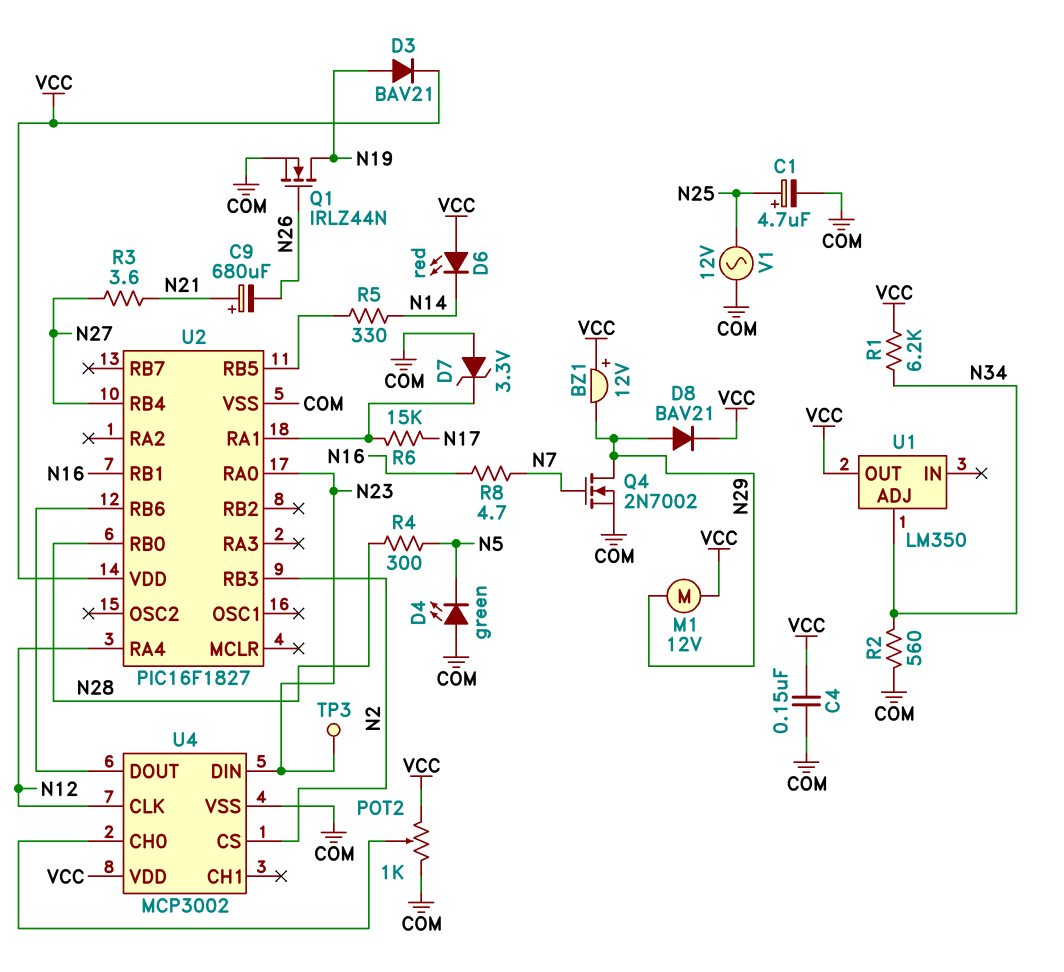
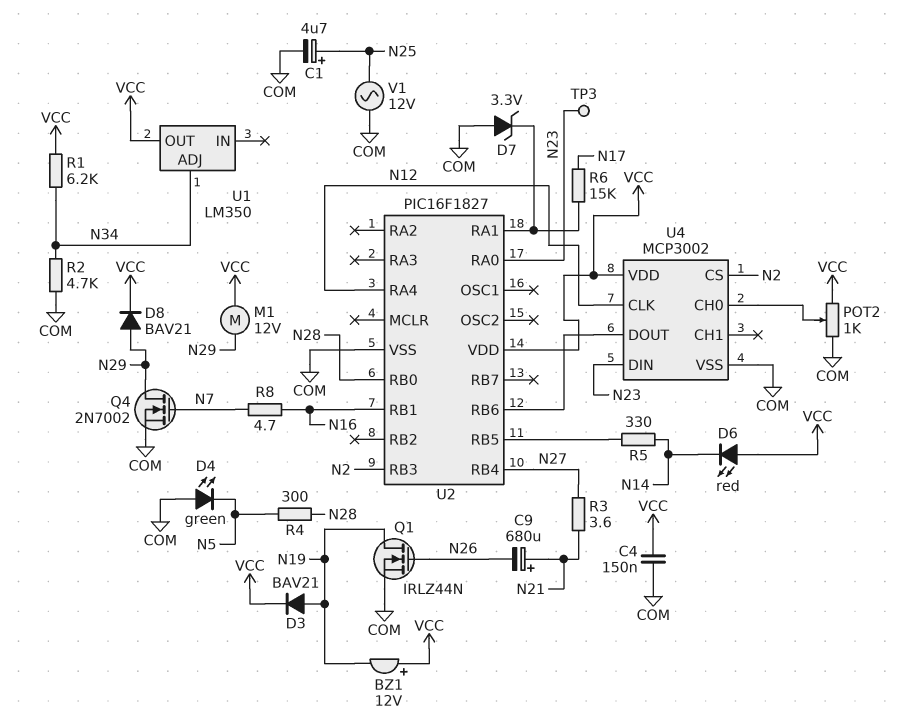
BZ1: buzzer 12V (plus VCC, minus N29) -> buzzer 12V (plus VCC, minus N19)
R2: 560 (COM, N34) -> 4.7k (COM, N34)

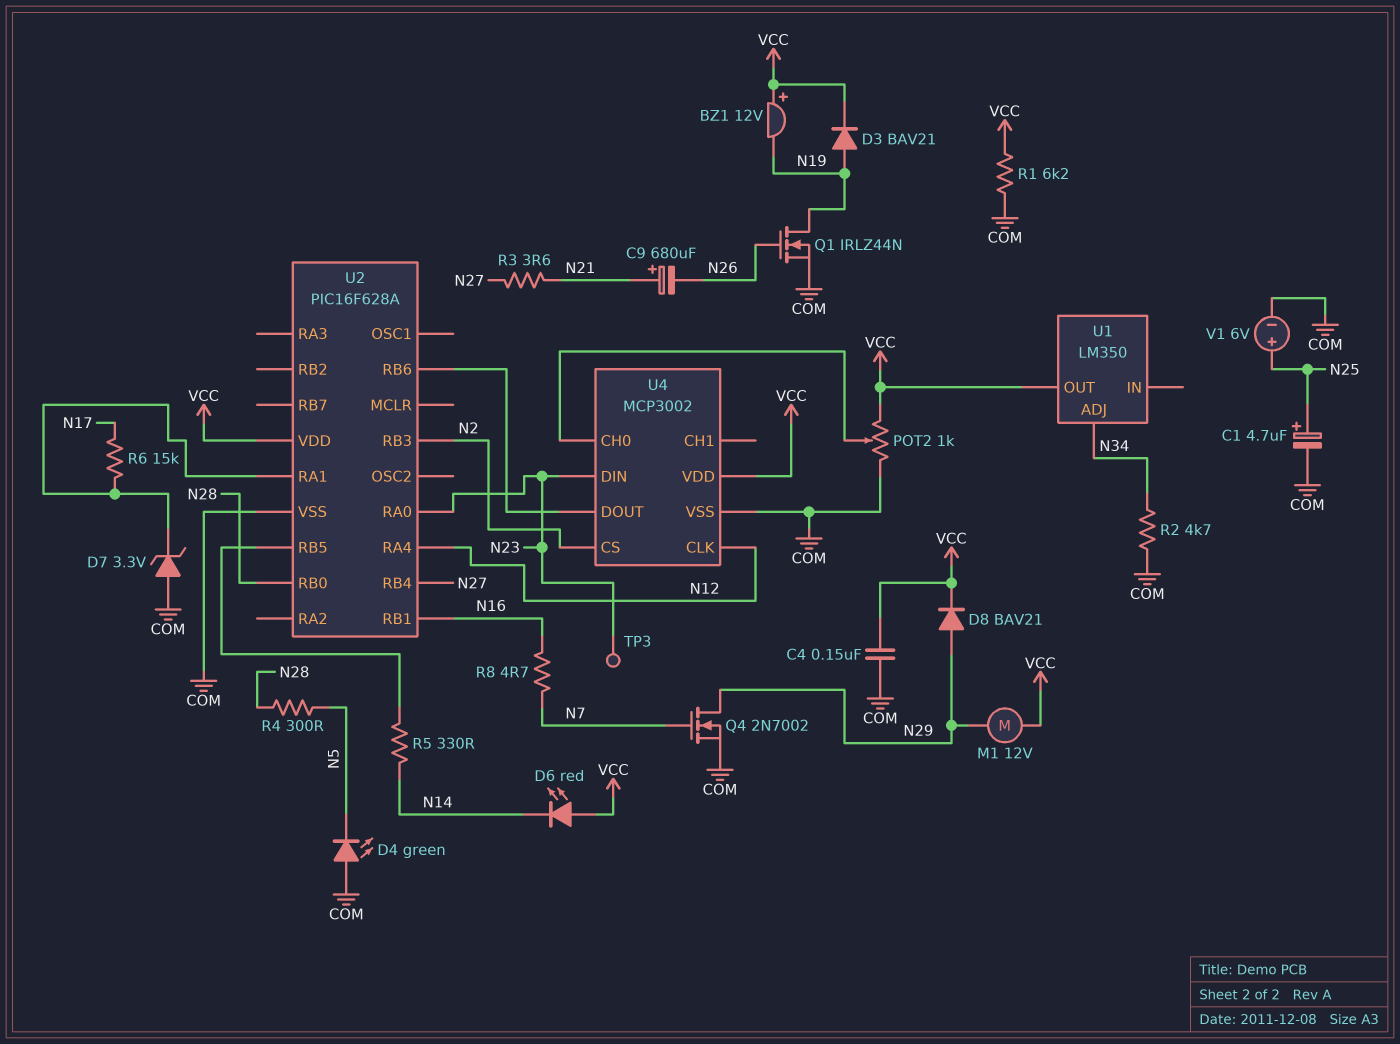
R1: 6.2k (N34, VCC) -> 6.2k (COM, VCC)
U2: PIC16F1827 -> PIC16F628A
V1: AC 12V (COM, N25) -> 6V (plus N25, minus COM)

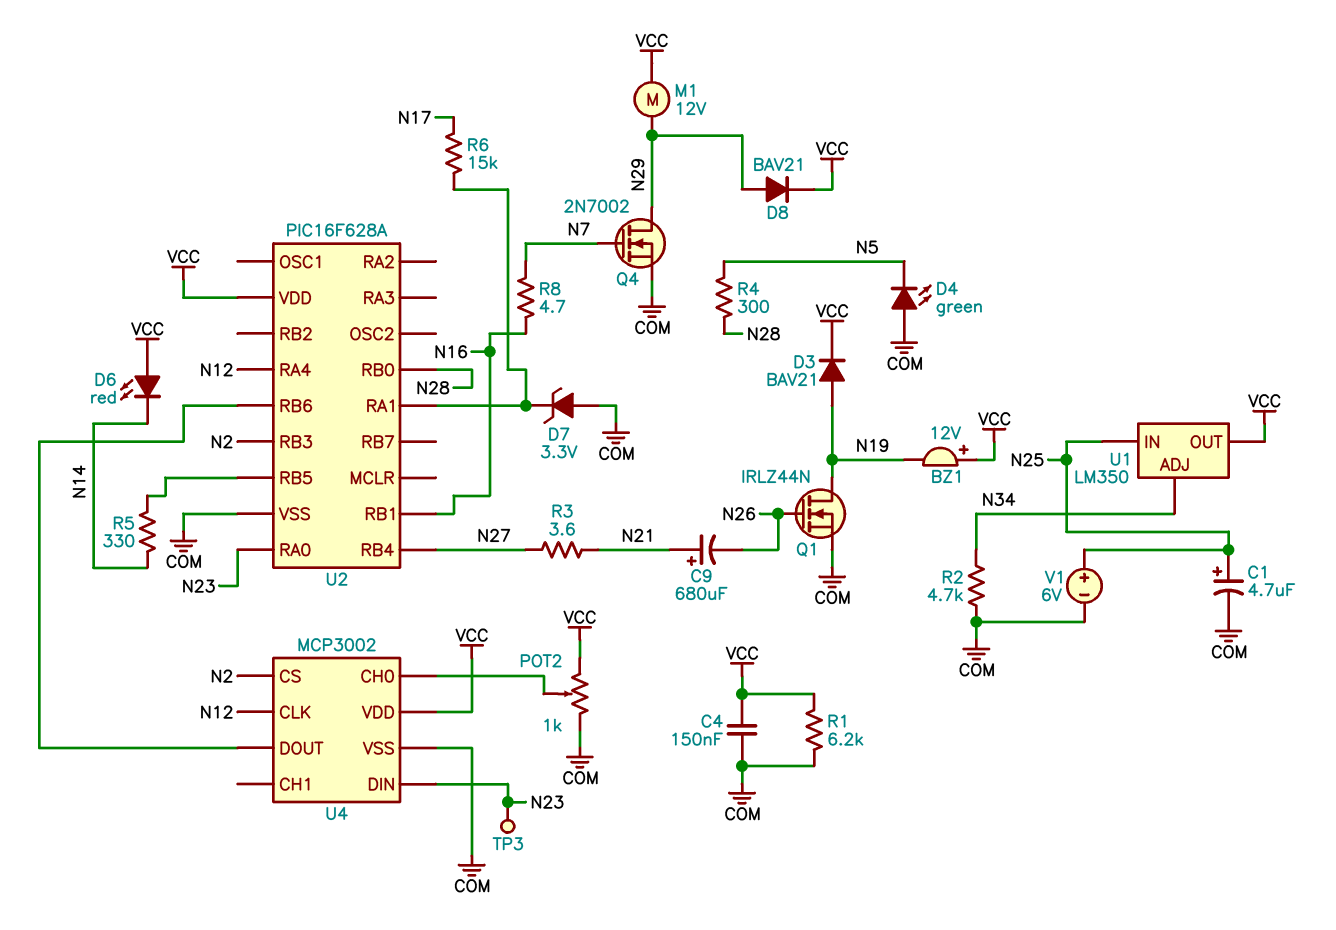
U1 pin IN: none -> N25

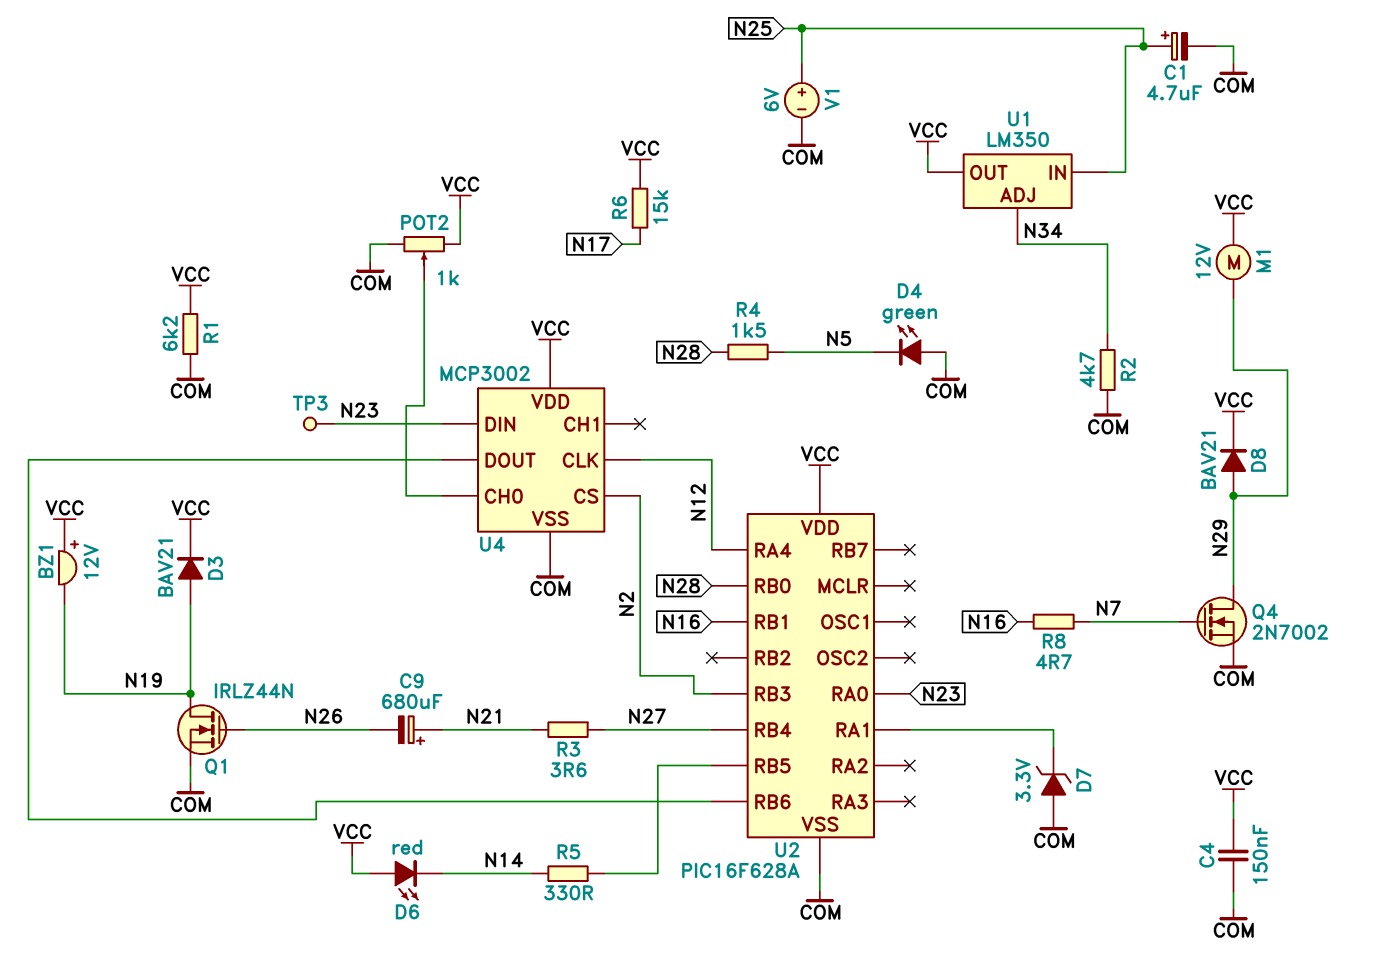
R4: 300 (N5, N28) -> 1.5k (N5, N28)
R6: 15k (N17, U2/RA1) -> 15k (N17, VCC)

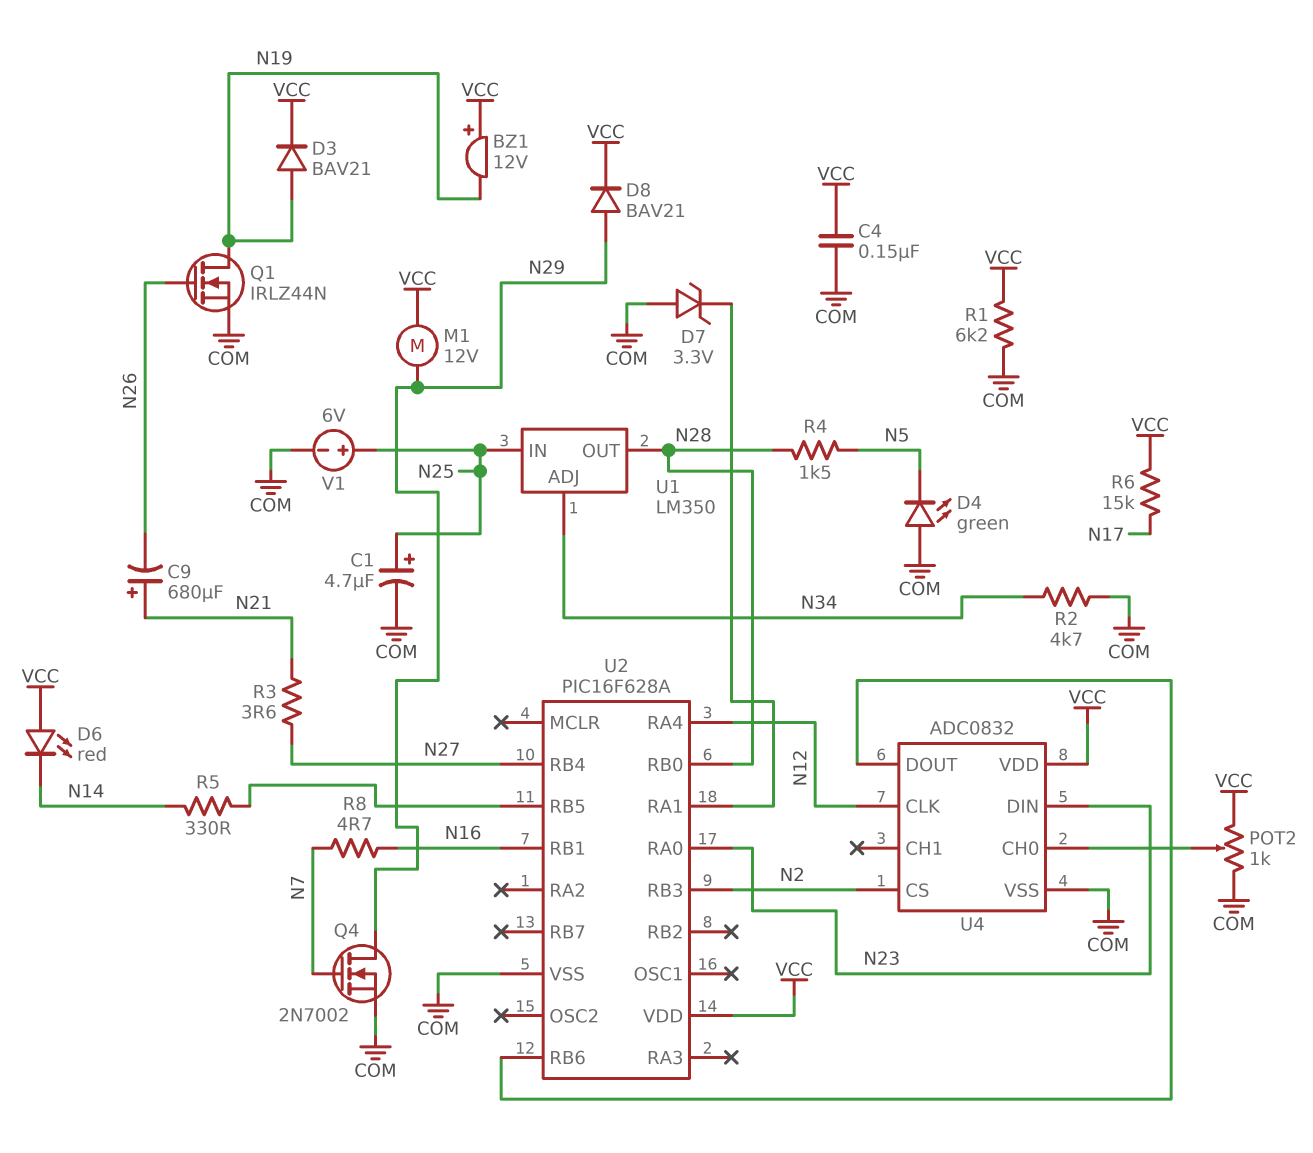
TP3: test point (N23) -> none
U1 pin OUT: VCC -> N28
U4: MCP3002 -> ADC0832

